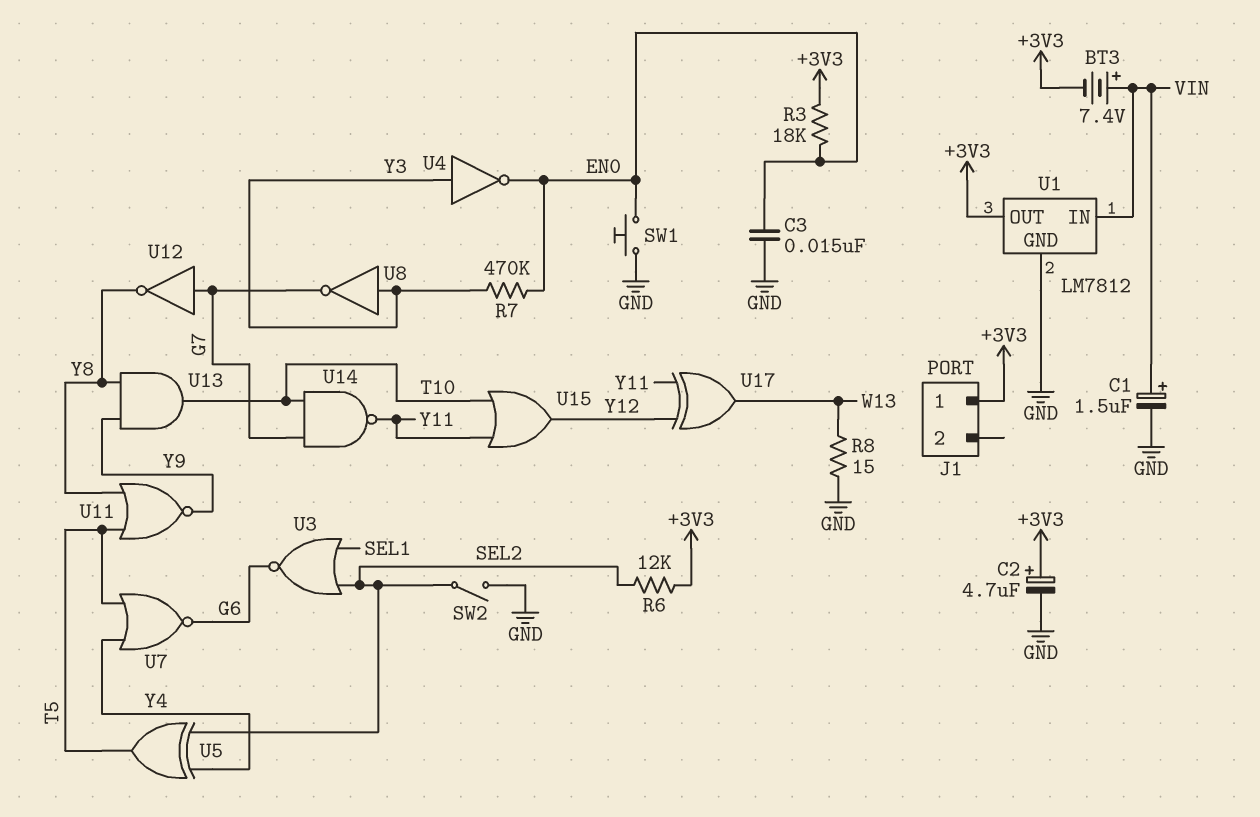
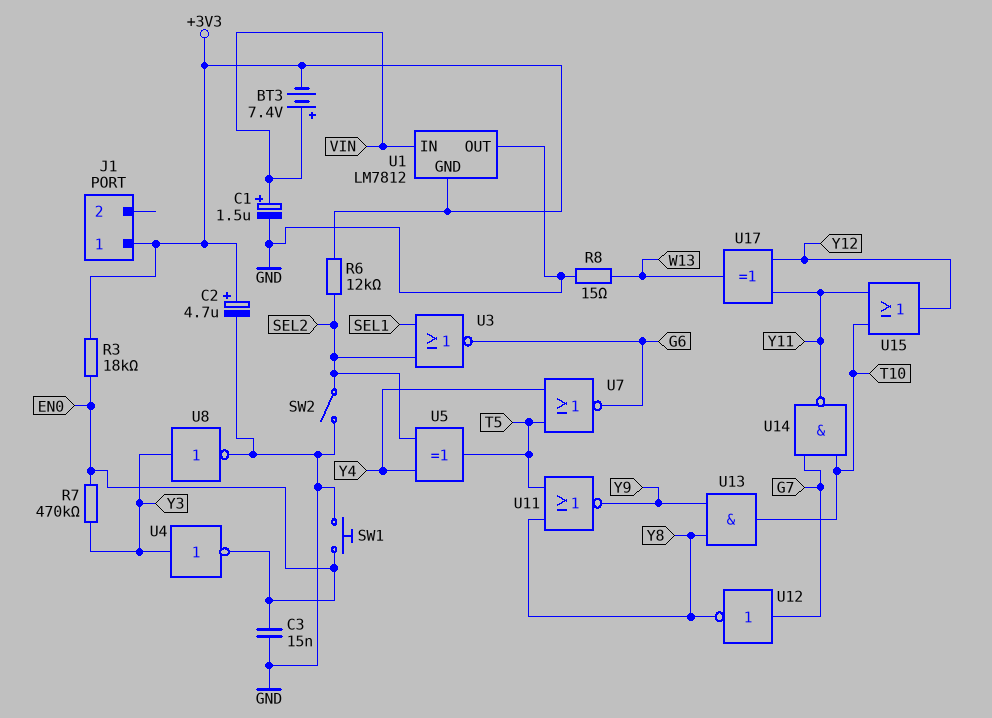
U1 pin GND: GND -> +3V3
U1 pin OUT: +3V3 -> GND
U8: NOT (in Y3, out G7) -> NOT (in Y3, out GND)

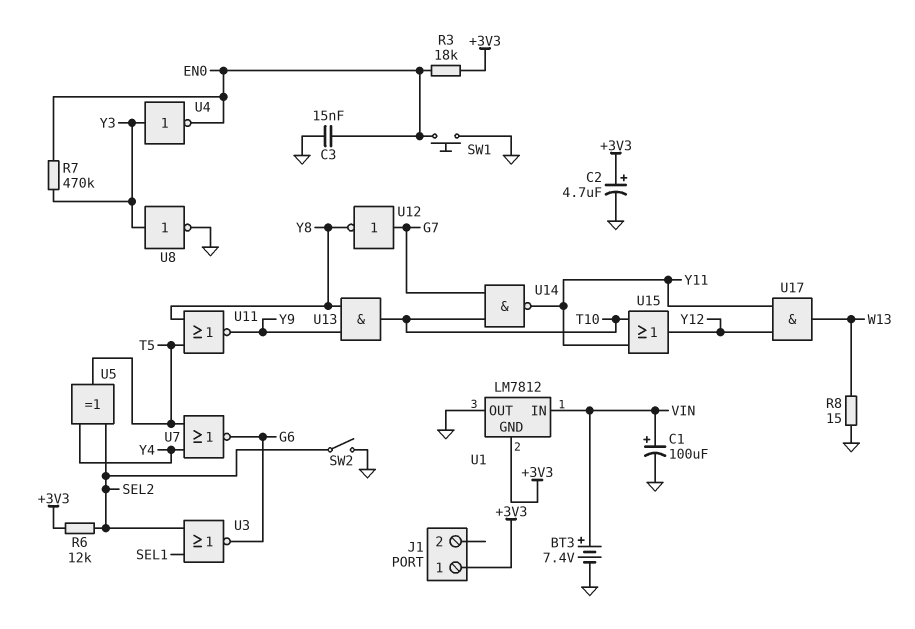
BT3: 7.4V (plus VIN, minus +3V3) -> 7.4V (plus VIN, minus GND)
C1: 1.5uF (plus VIN, minus GND) -> 100uF (plus VIN, minus GND)
U17: XOR (in Y11, in Y12, out W13) -> AND (in Y11, in Y12, out W13)

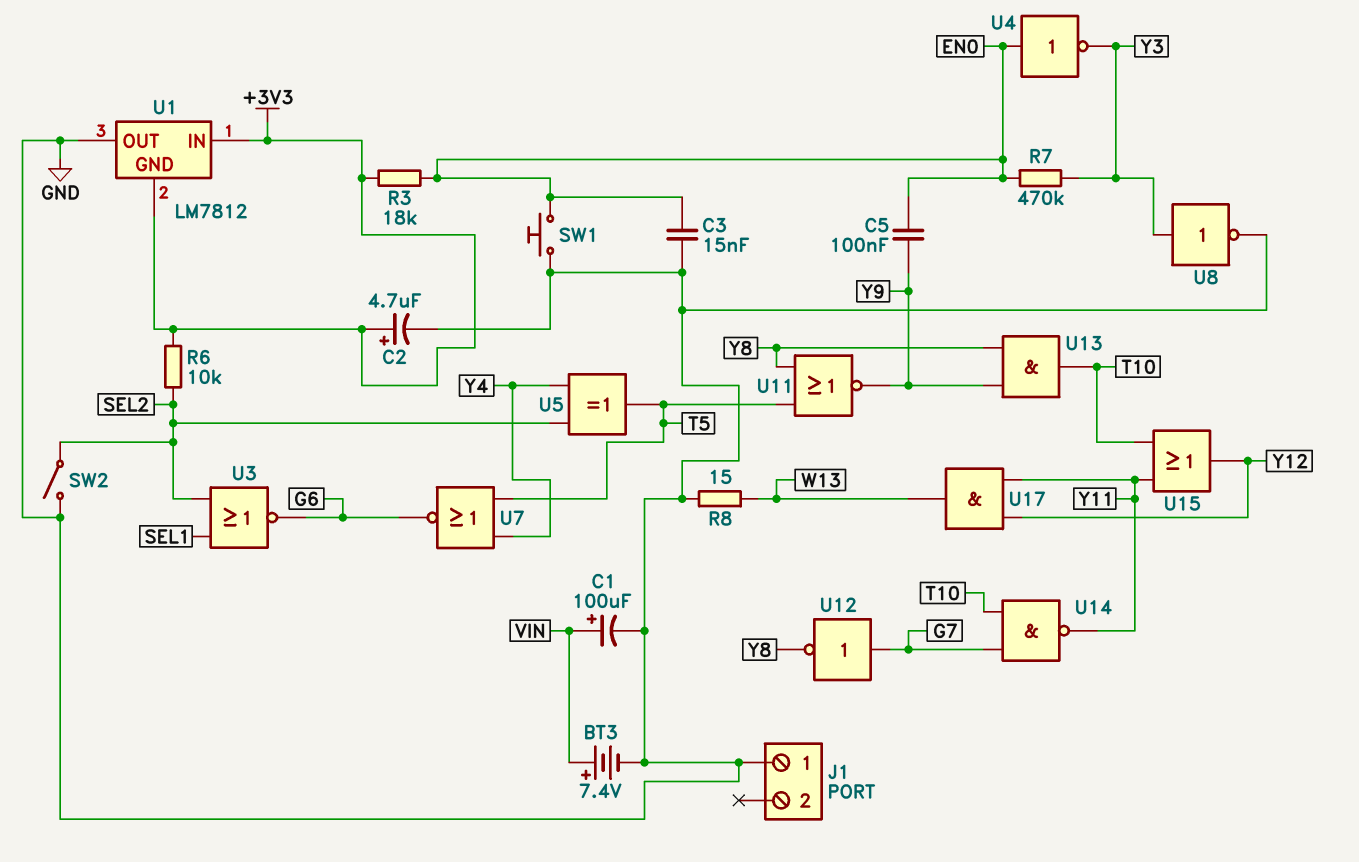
C5: none -> 100nF (EN0, Y9)
J1 pin 1: +3V3 -> GND
R6: 12k (+3V3, SEL2) -> 10k (+3V3, SEL2)
U1 pin IN: VIN -> +3V3
U4: NOT (in Y3, out EN0) -> NOT (in EN0, out Y3)

